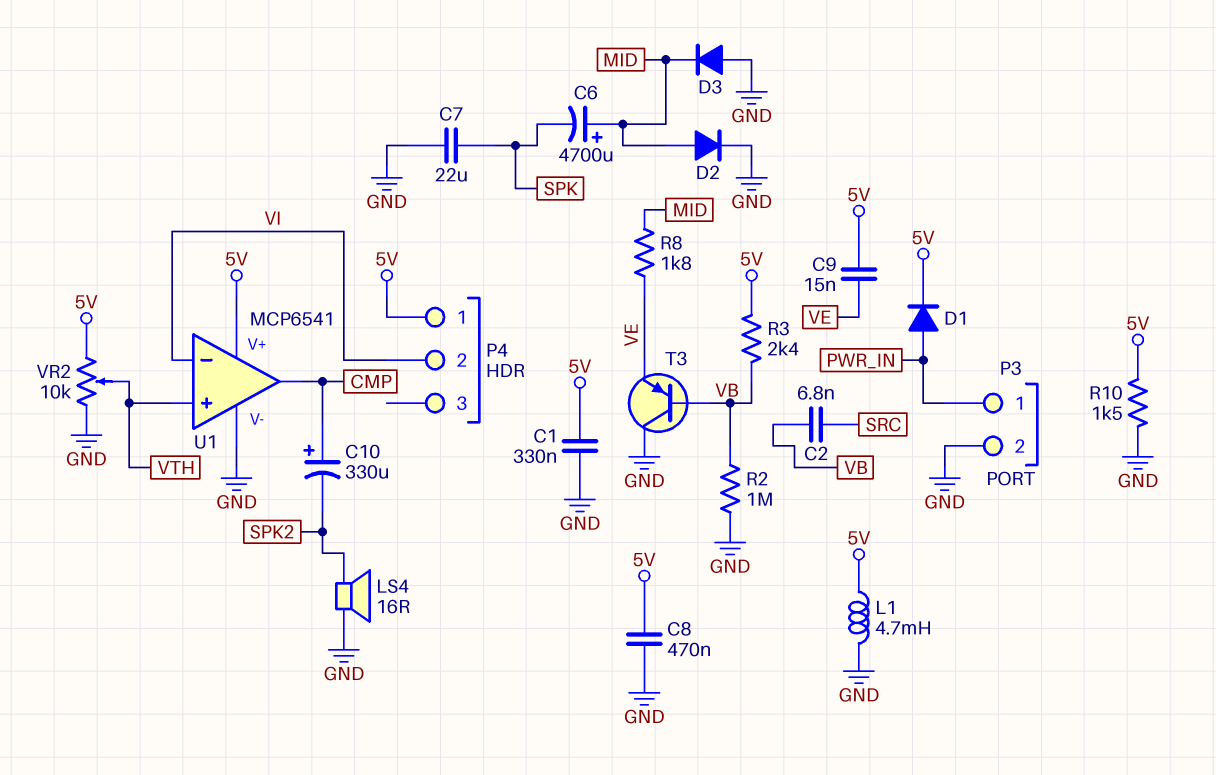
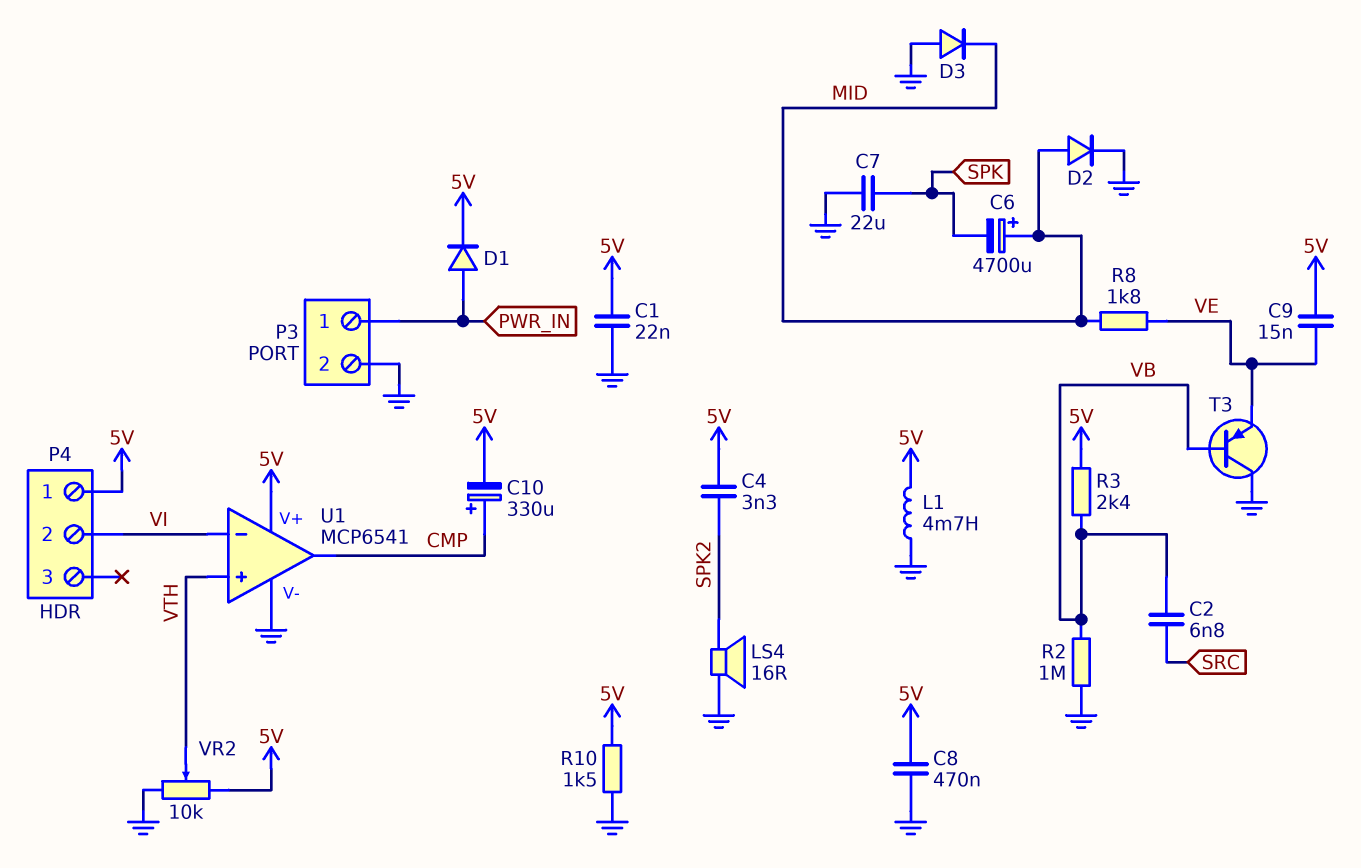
C1: 330nF (5V, GND) -> 22nF (5V, GND)
C4: none -> 3.3nF (5V, SPK2)
C10: 330uF (plus CMP, minus SPK2) -> 330uF (plus CMP, minus 5V)

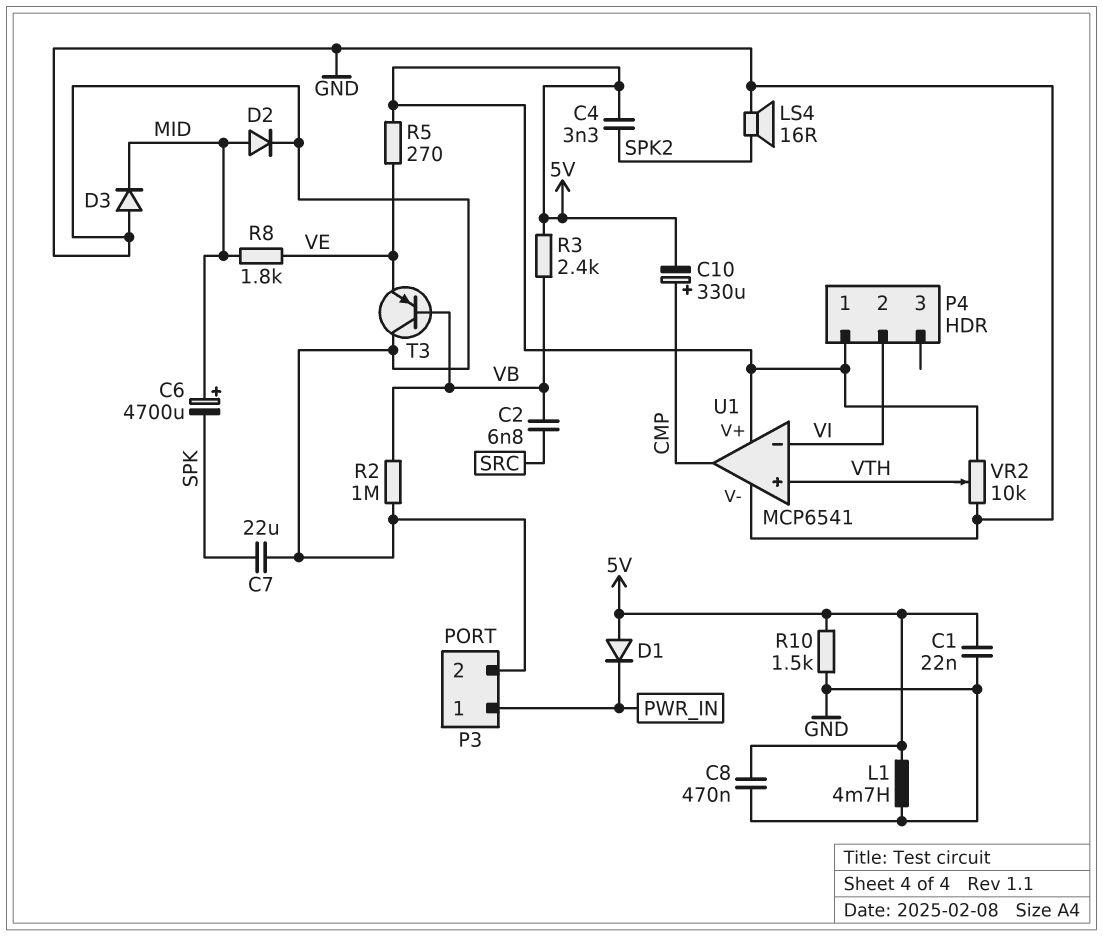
C9: 15nF (5V, VE) -> none
D1: diode (A PWR_IN, K 5V) -> diode (A 5V, K PWR_IN)
R5: none -> 270 (5V, VE)

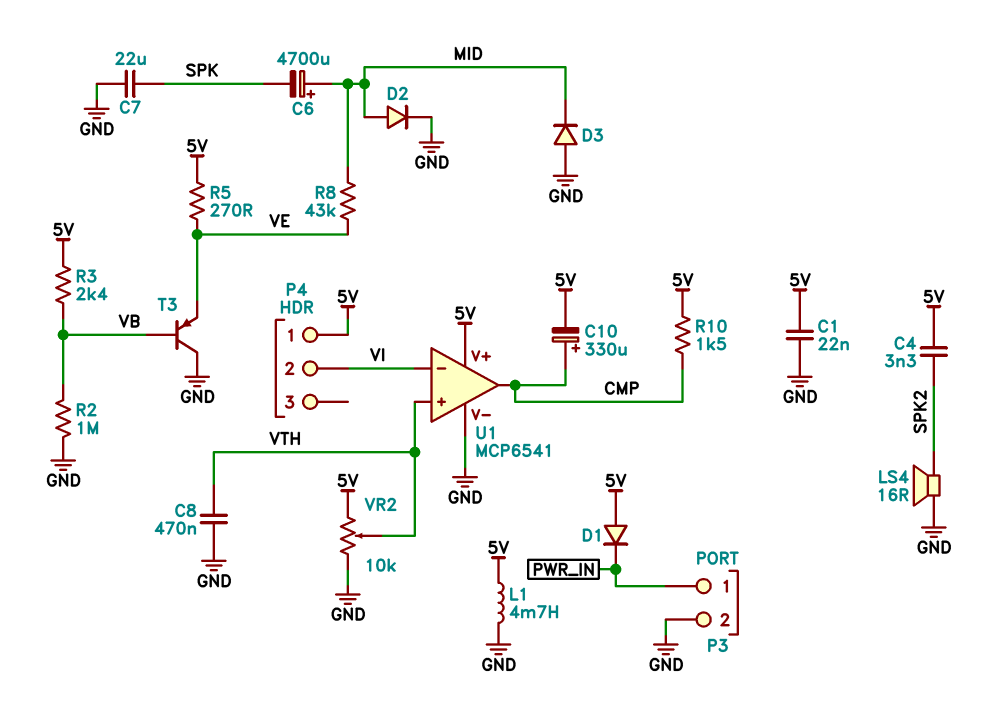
C2: 6.8nF (SRC, VB) -> none
C8: 470nF (5V, GND) -> 470nF (GND, VTH)
R8: 1.8k (MID, VE) -> 43k (MID, VE)
R10: 1.5k (5V, GND) -> 1.5k (5V, CMP)

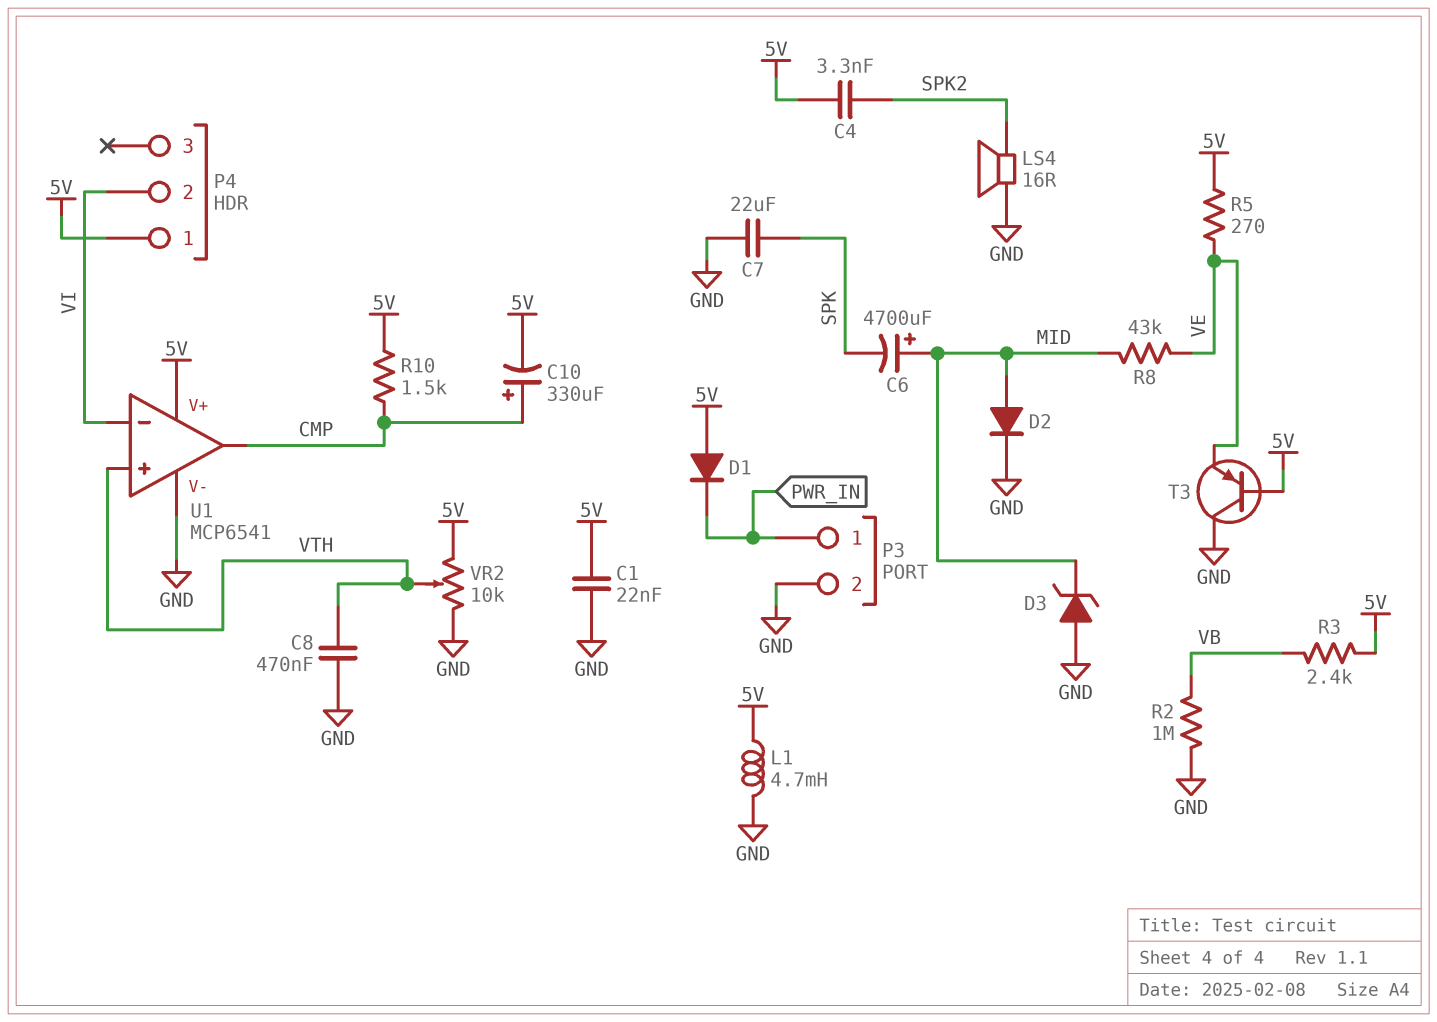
D3: diode (A GND, K MID) -> zener (A GND, K MID)
T3: PNP (B VB, C GND, E VE) -> PNP (B 5V, C GND, E VE)

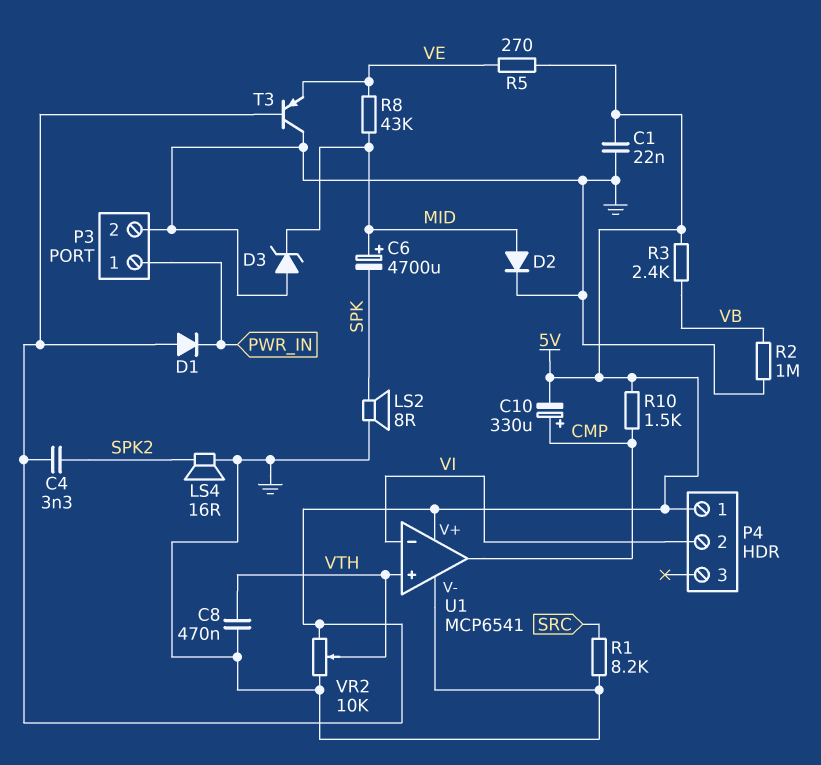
C7: 22uF (GND, SPK) -> none
L1: 4.7mH (5V, GND) -> none
LS2: none -> speaker 8R (GND, SPK)
R1: none -> 8.2k (GND, SRC)

